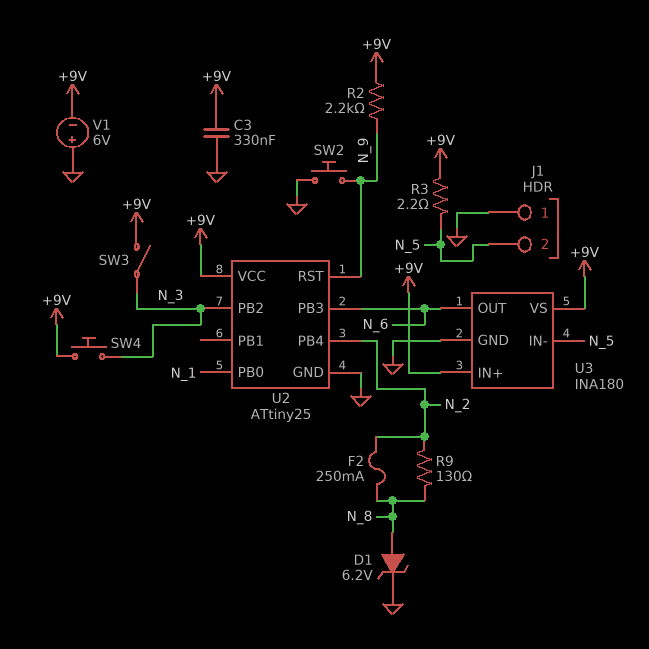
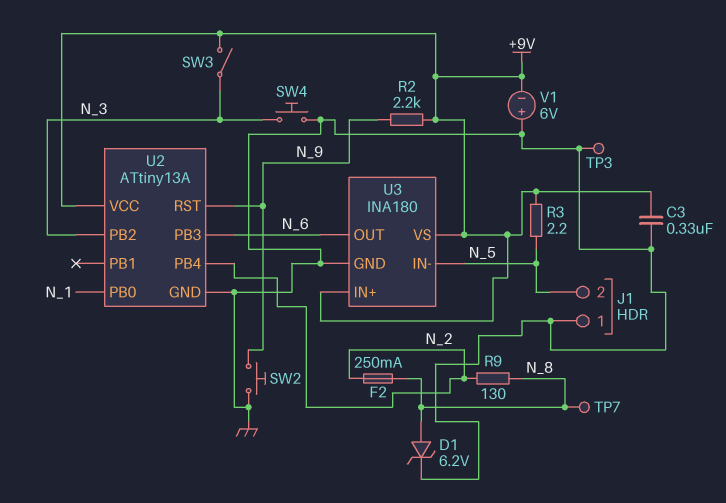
SW4: button (+9V, N_3) -> button (GND, N_3)
TP3: none -> test point (GND)
TP7: none -> test point (N_8)
U2: ATtiny25 -> ATtiny13A

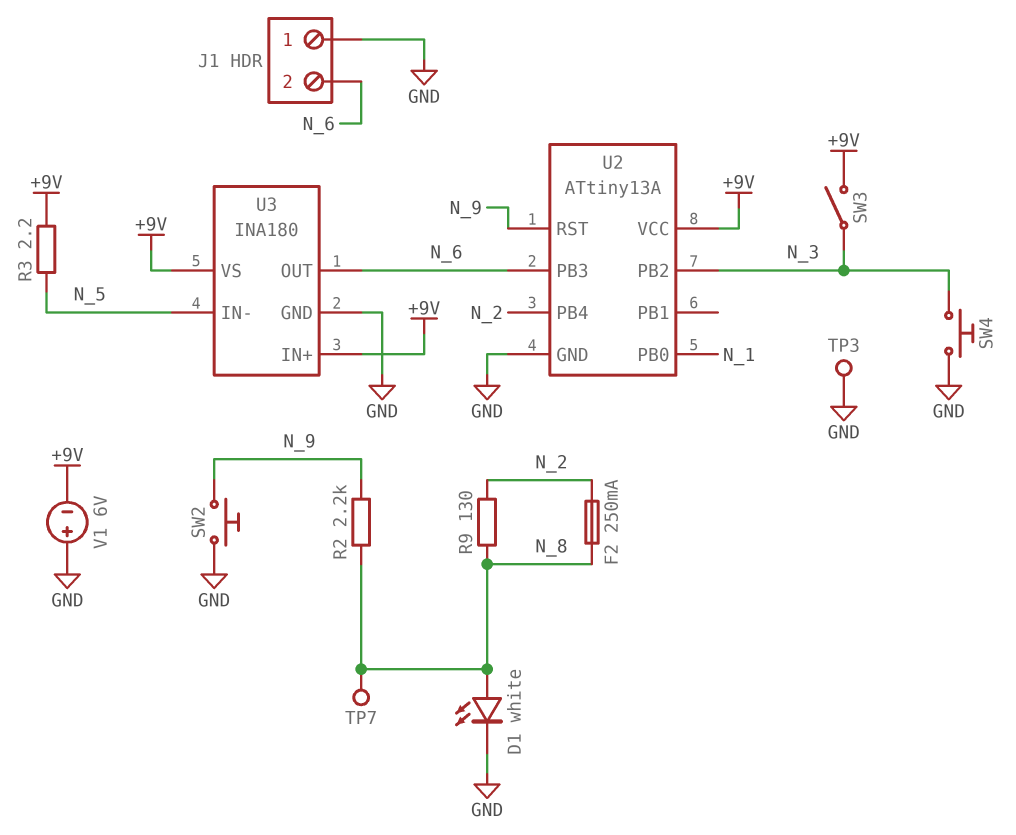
C3: 330nF (+9V, GND) -> none
D1: zener 6.2V (A N_8, K GND) -> LED white (A N_8, K GND)
J1 pin 2: N_5 -> N_6
R2: 2.2k (+9V, N_9) -> 2.2k (N_8, N_9)

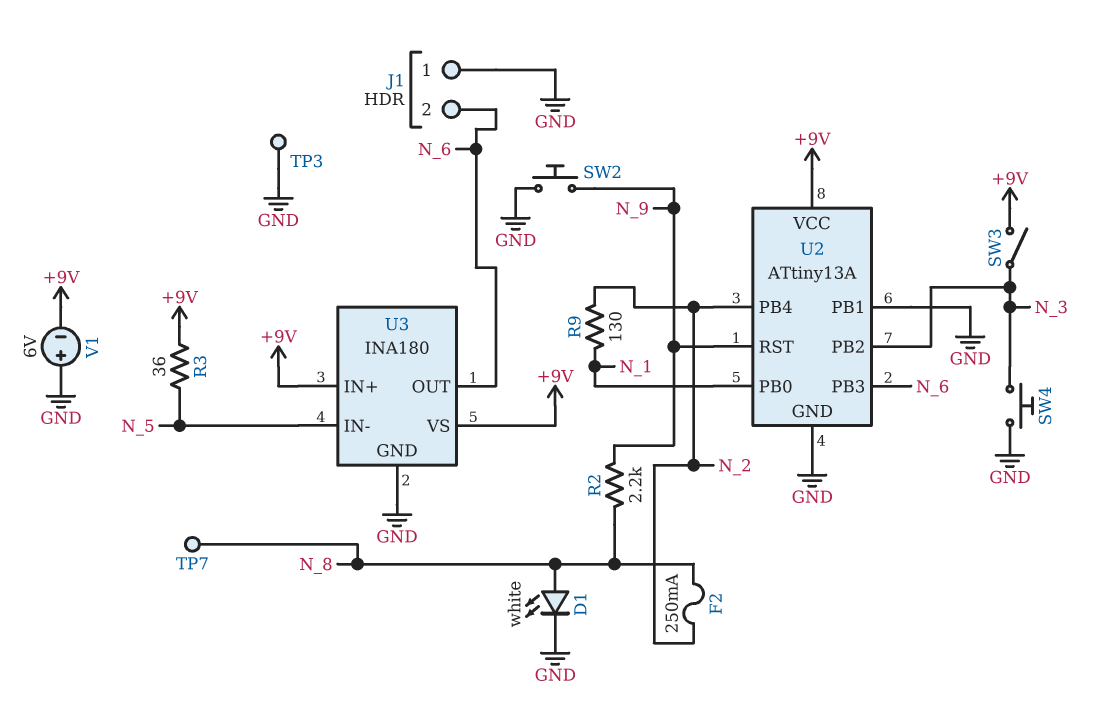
R3: 2.2 (+9V, N_5) -> 36 (+9V, N_5)
R9: 130 (N_2, N_8) -> 130 (N_1, N_2)
U2 pin PB1: none -> GND

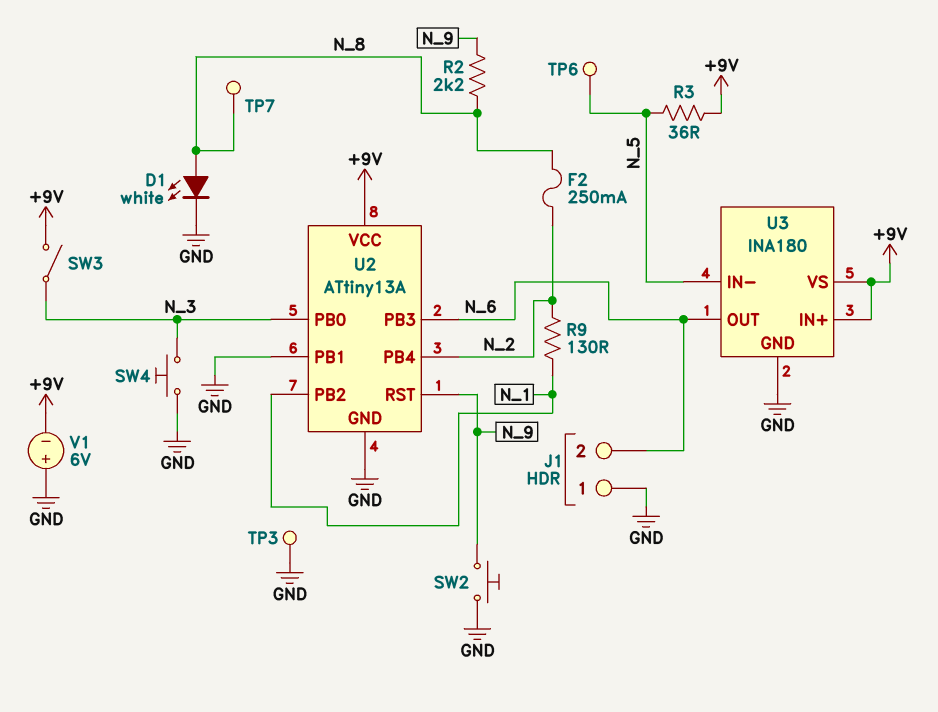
TP6: none -> test point (N_5)
U2 pin PB0: N_1 -> N_3
U2 pin PB2: N_3 -> N_1

